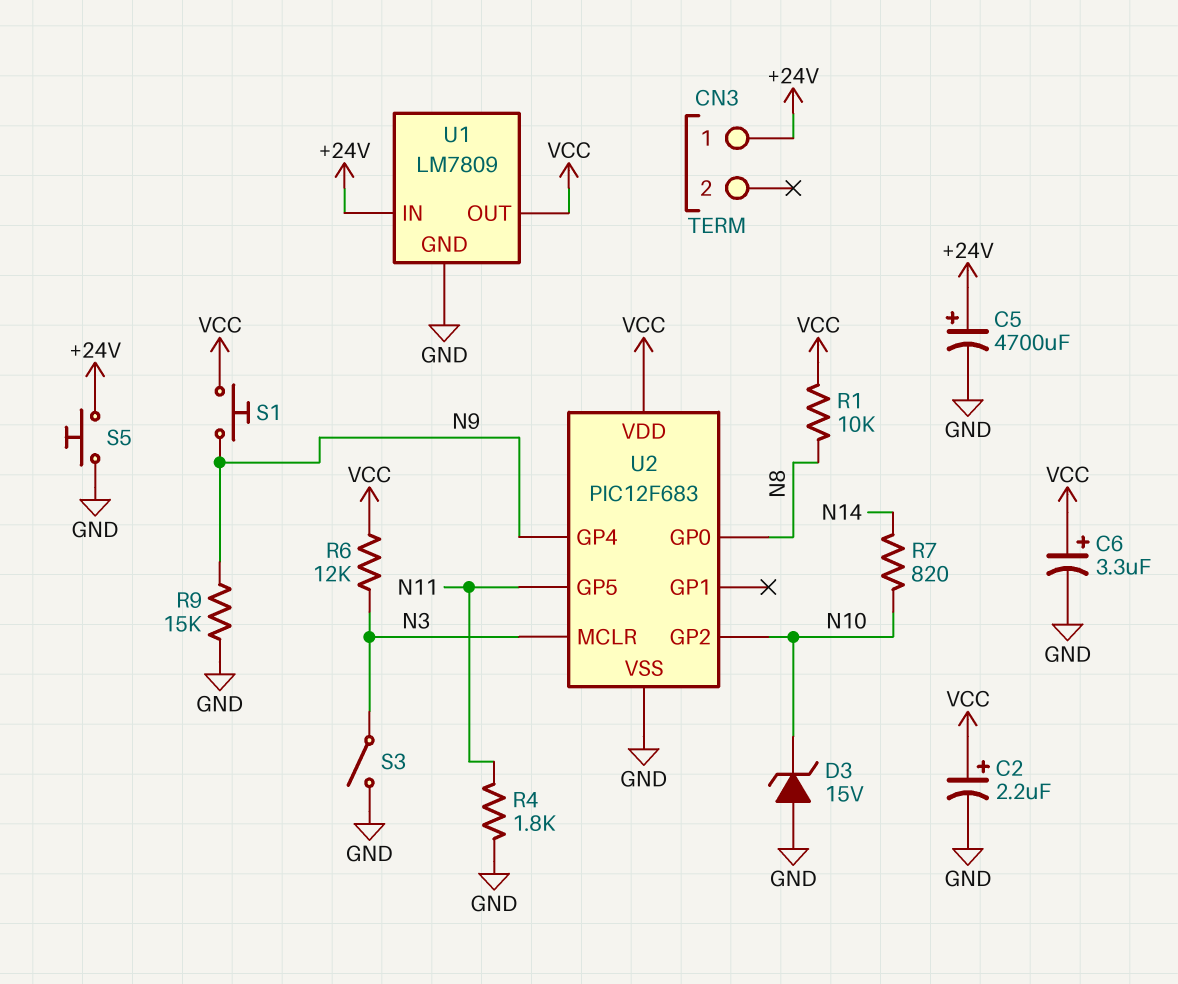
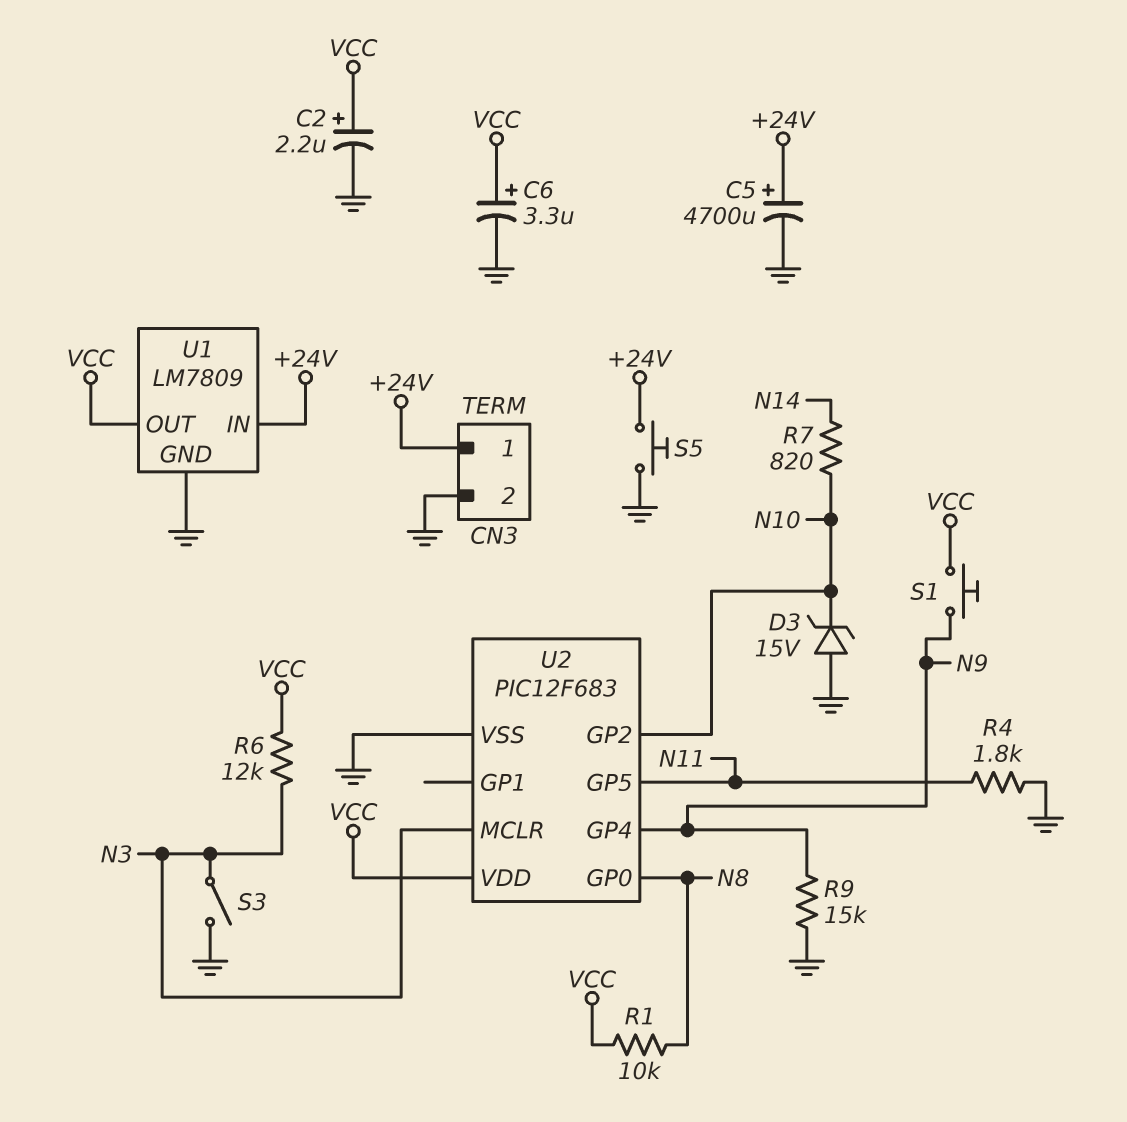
CN3 pin 2: none -> GND

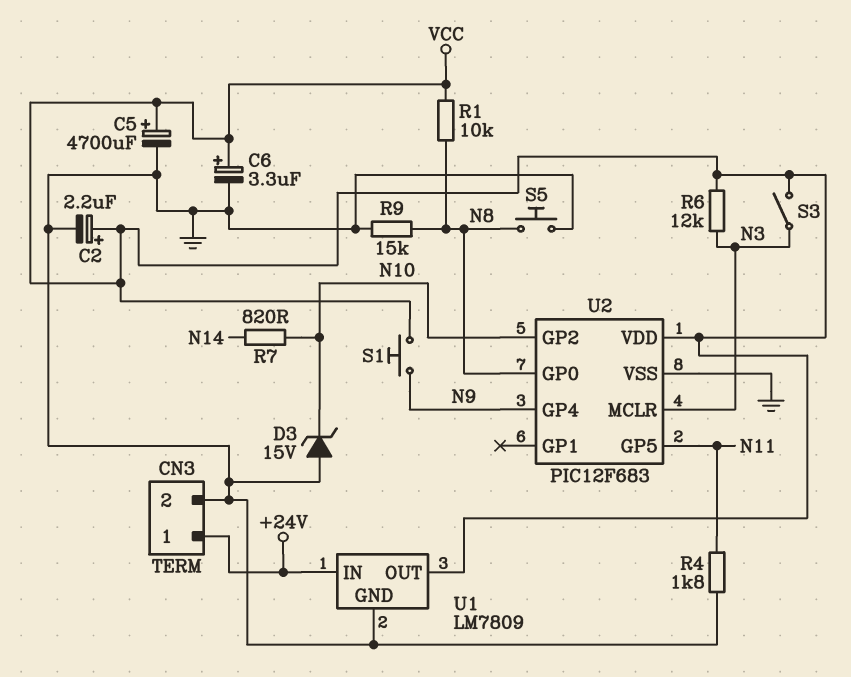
C5: 4700uF (plus +24V, minus GND) -> 4700uF (plus VCC, minus GND)
R9: 15k (GND, N9) -> 15k (GND, N8)
S3: switch (GND, N3) -> switch (N3, VCC)
S5: button (+24V, GND) -> button (GND, N8)

